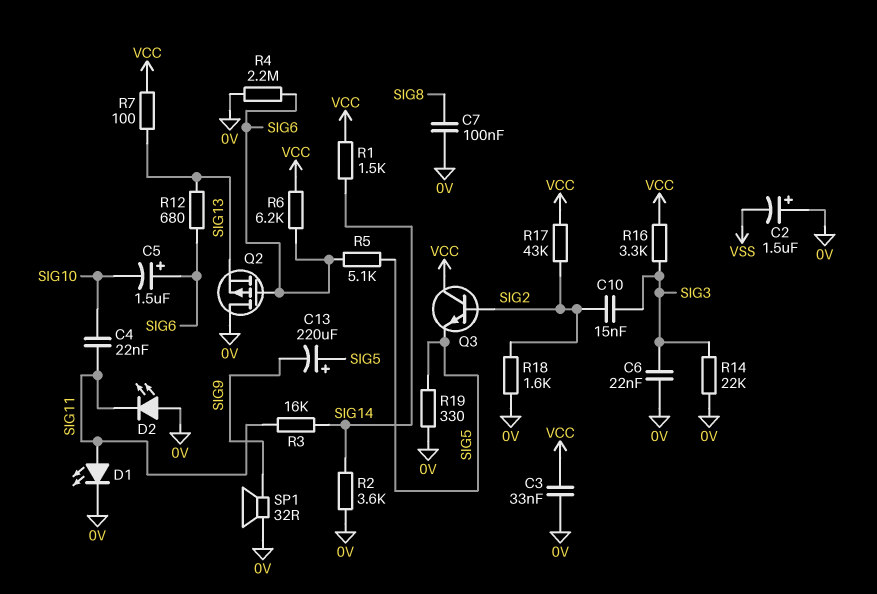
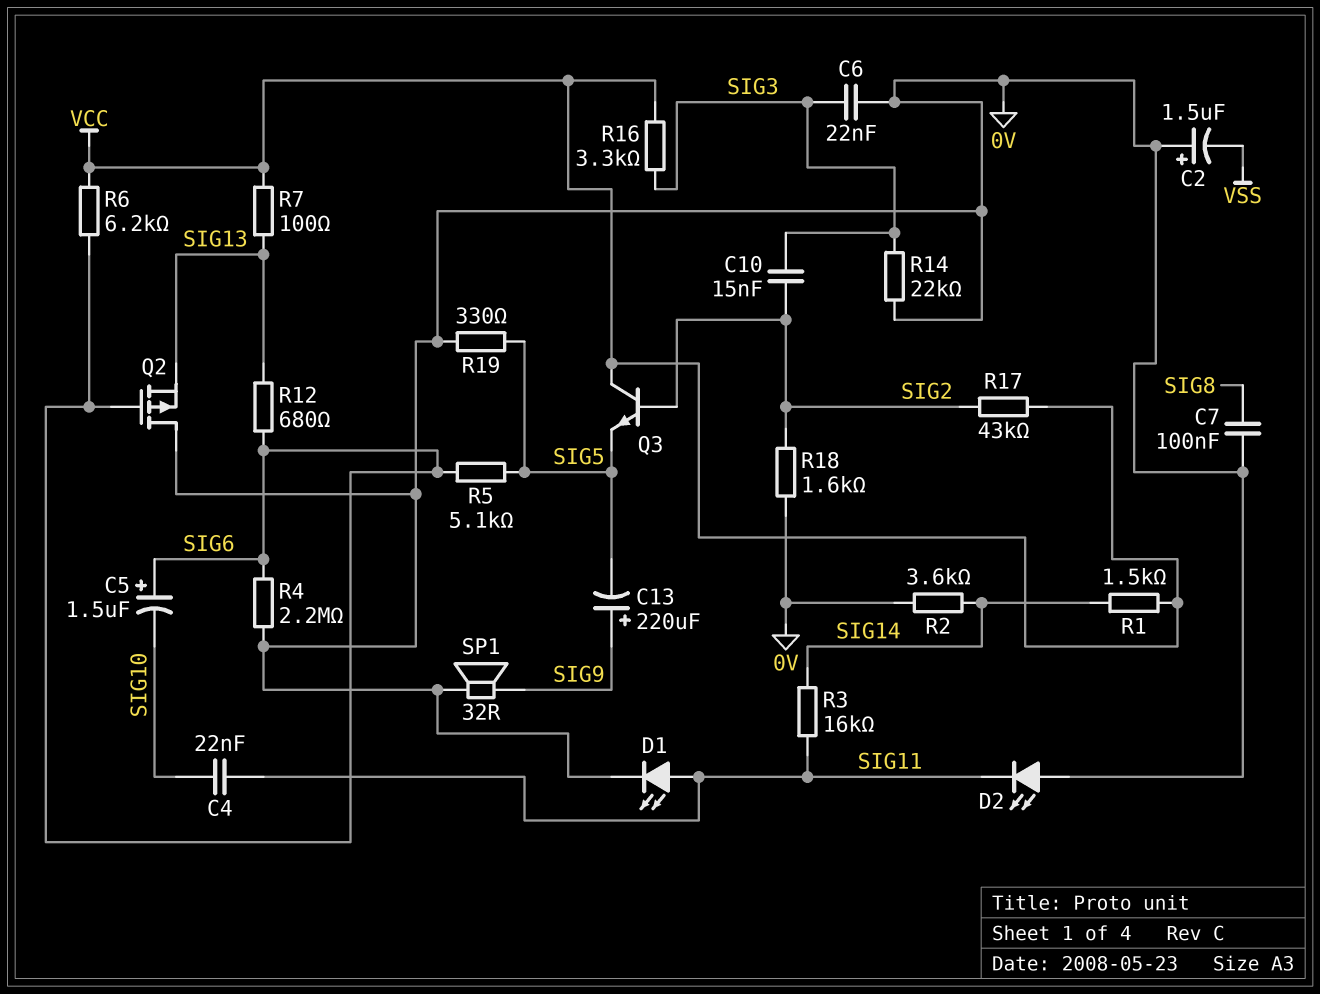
C3: 33nF (0V, VCC) -> none
C13: 220uF (plus SIG5, minus SIG9) -> 220uF (plus SIG9, minus SIG5)

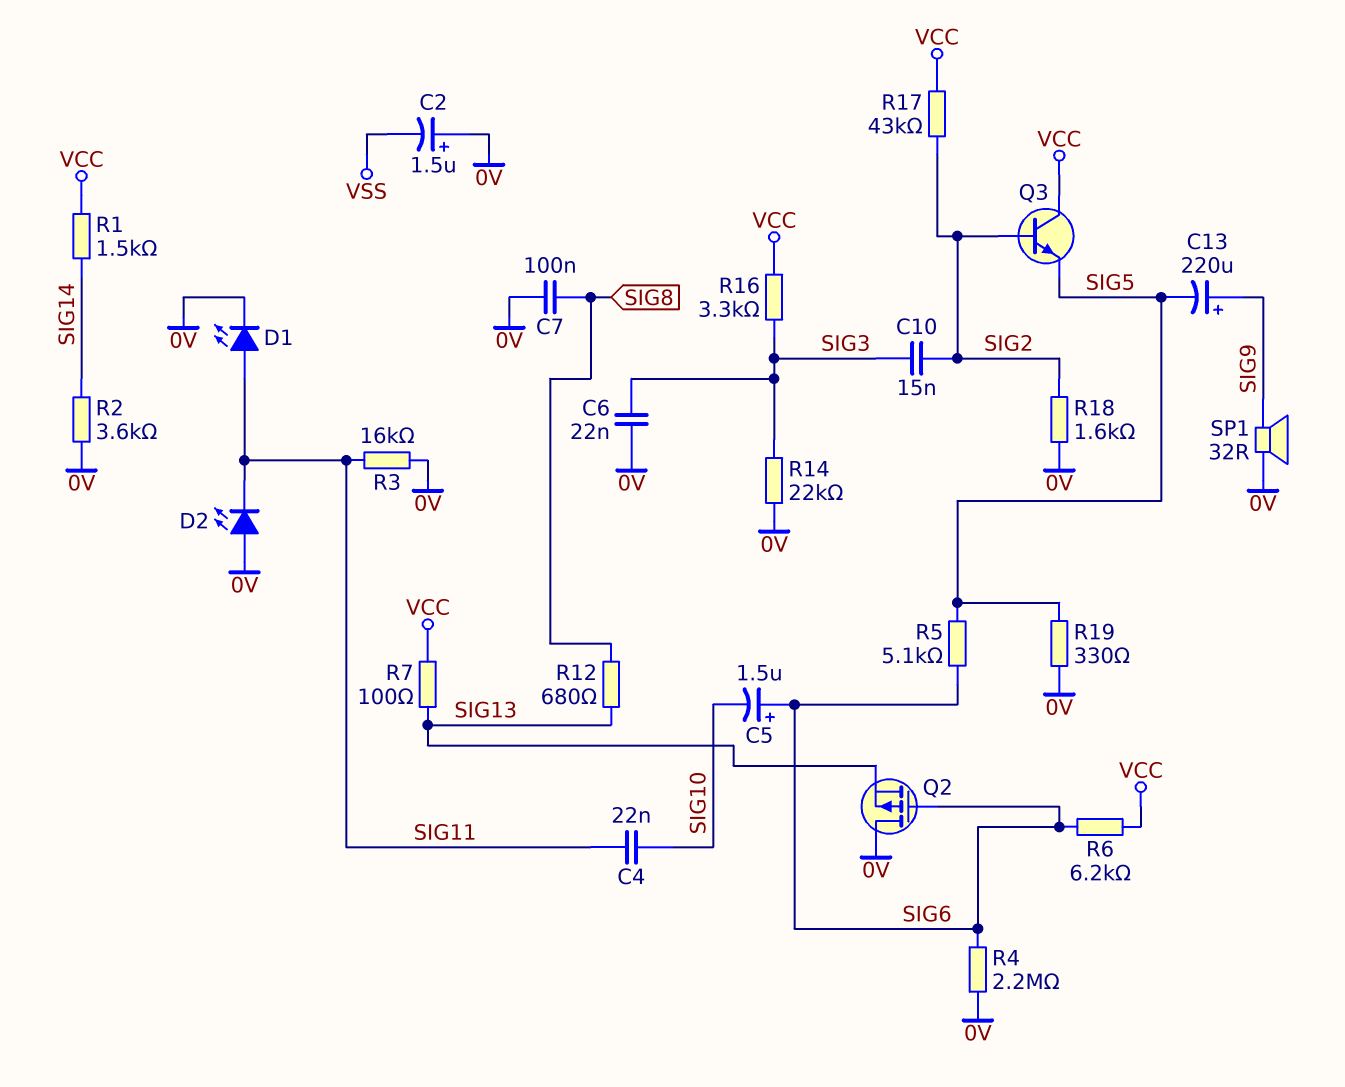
R3: 16k (SIG11, SIG14) -> 16k (0V, SIG11)
R12: 680 (SIG6, SIG13) -> 680 (SIG8, SIG13)

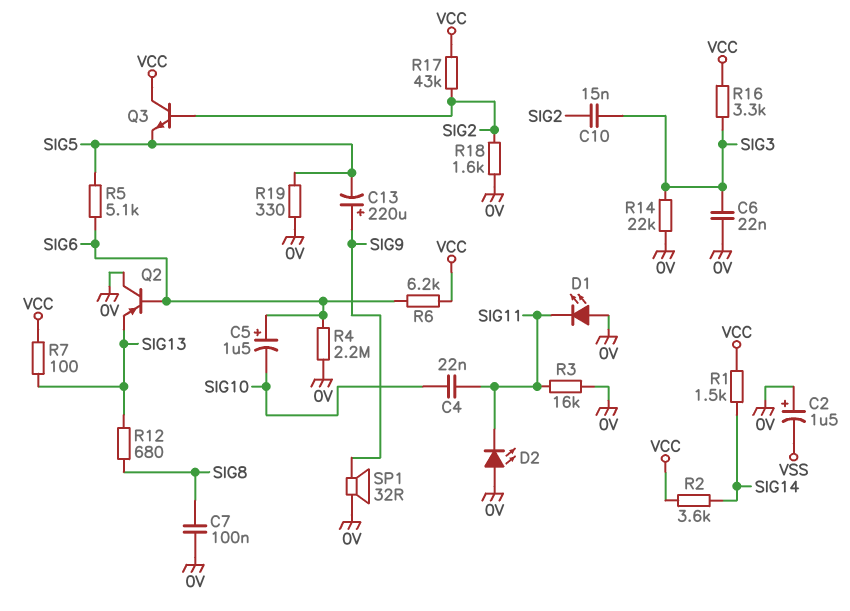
D1: LED (A SIG11, K 0V) -> LED (A 0V, K SIG11)
Q2: PMOS (G SIG6, D 0V, S SIG13) -> PNP (B SIG6, C 0V, E SIG13)
R2: 3.6k (0V, SIG14) -> 3.6k (SIG14, VCC)

